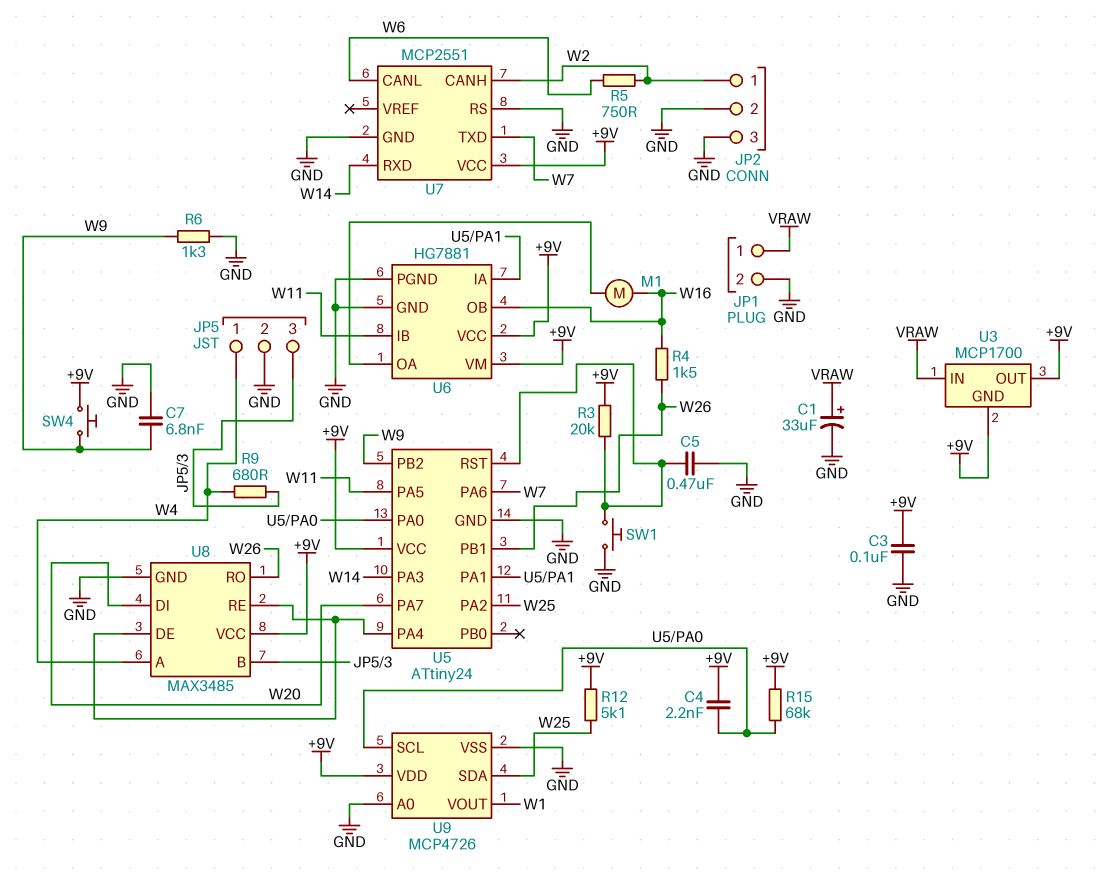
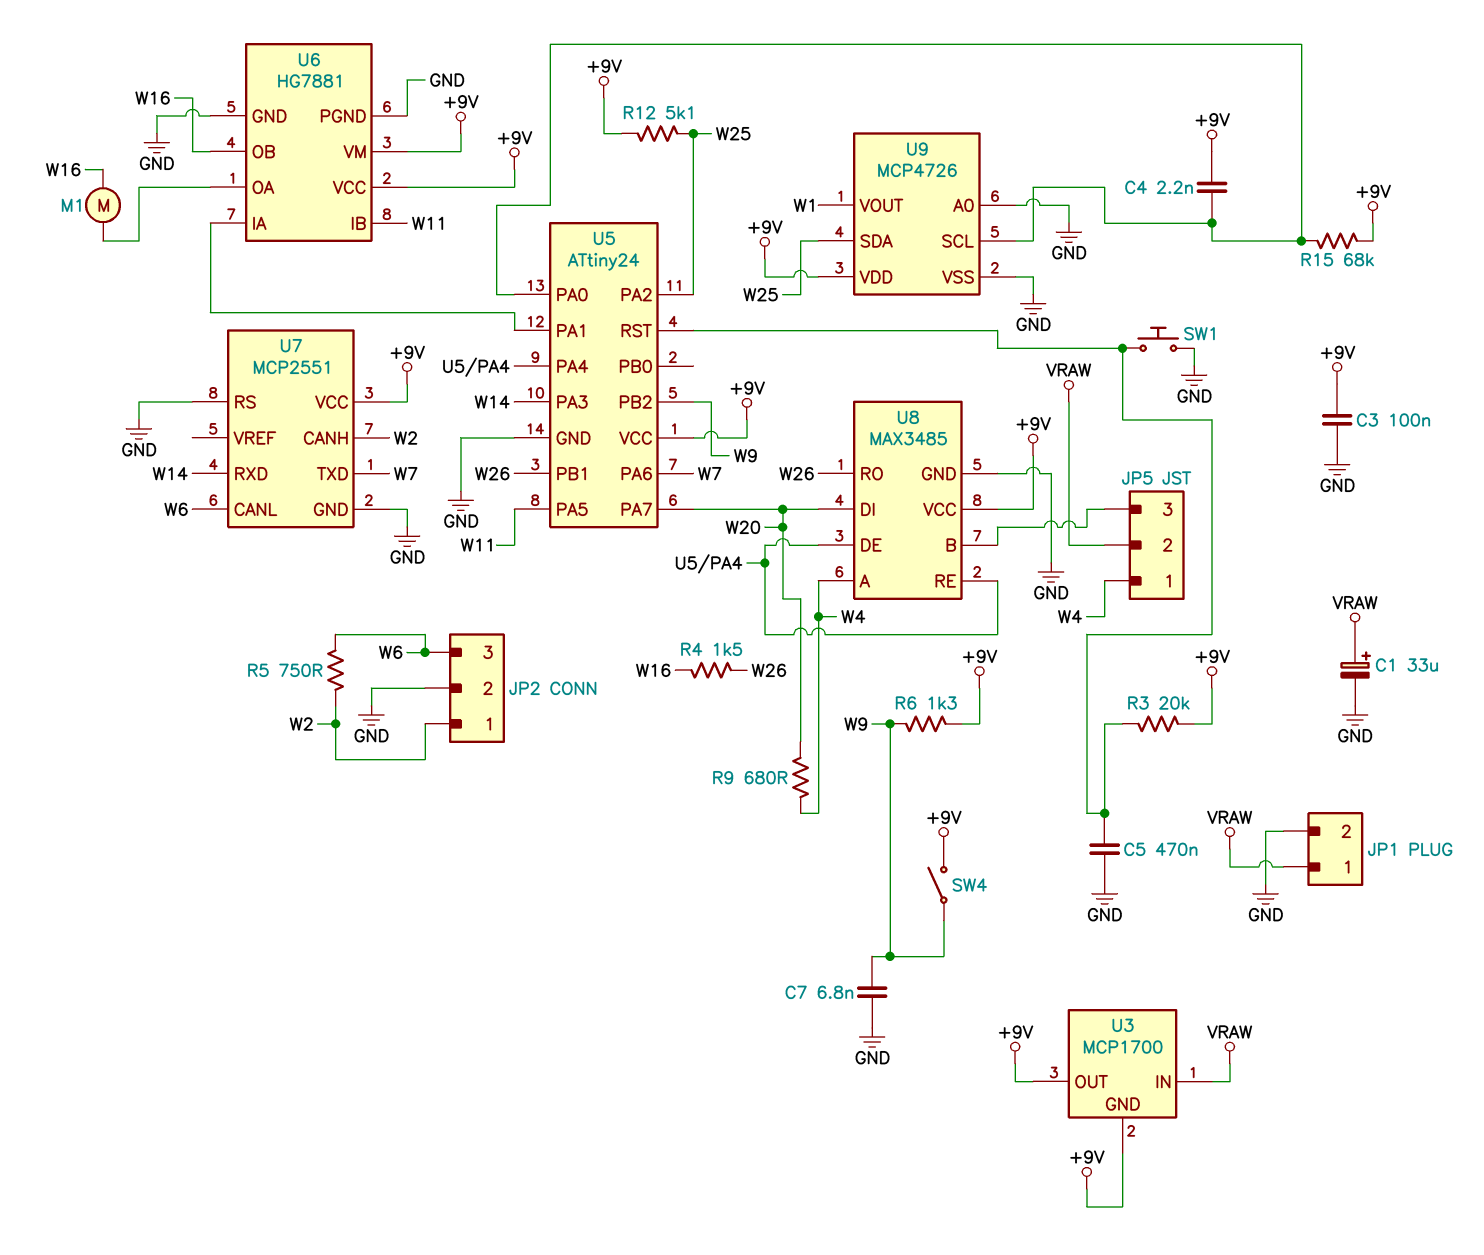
JP2 pin 3: GND -> W6
JP5 pin 2: GND -> VRAW
R6: 1.3k (GND, W9) -> 1.3k (+9V, W9)
R9: 680 (JP5/3, W4) -> 680 (W4, W20)
SW4: button (+9V, W9) -> switch (+9V, W9)

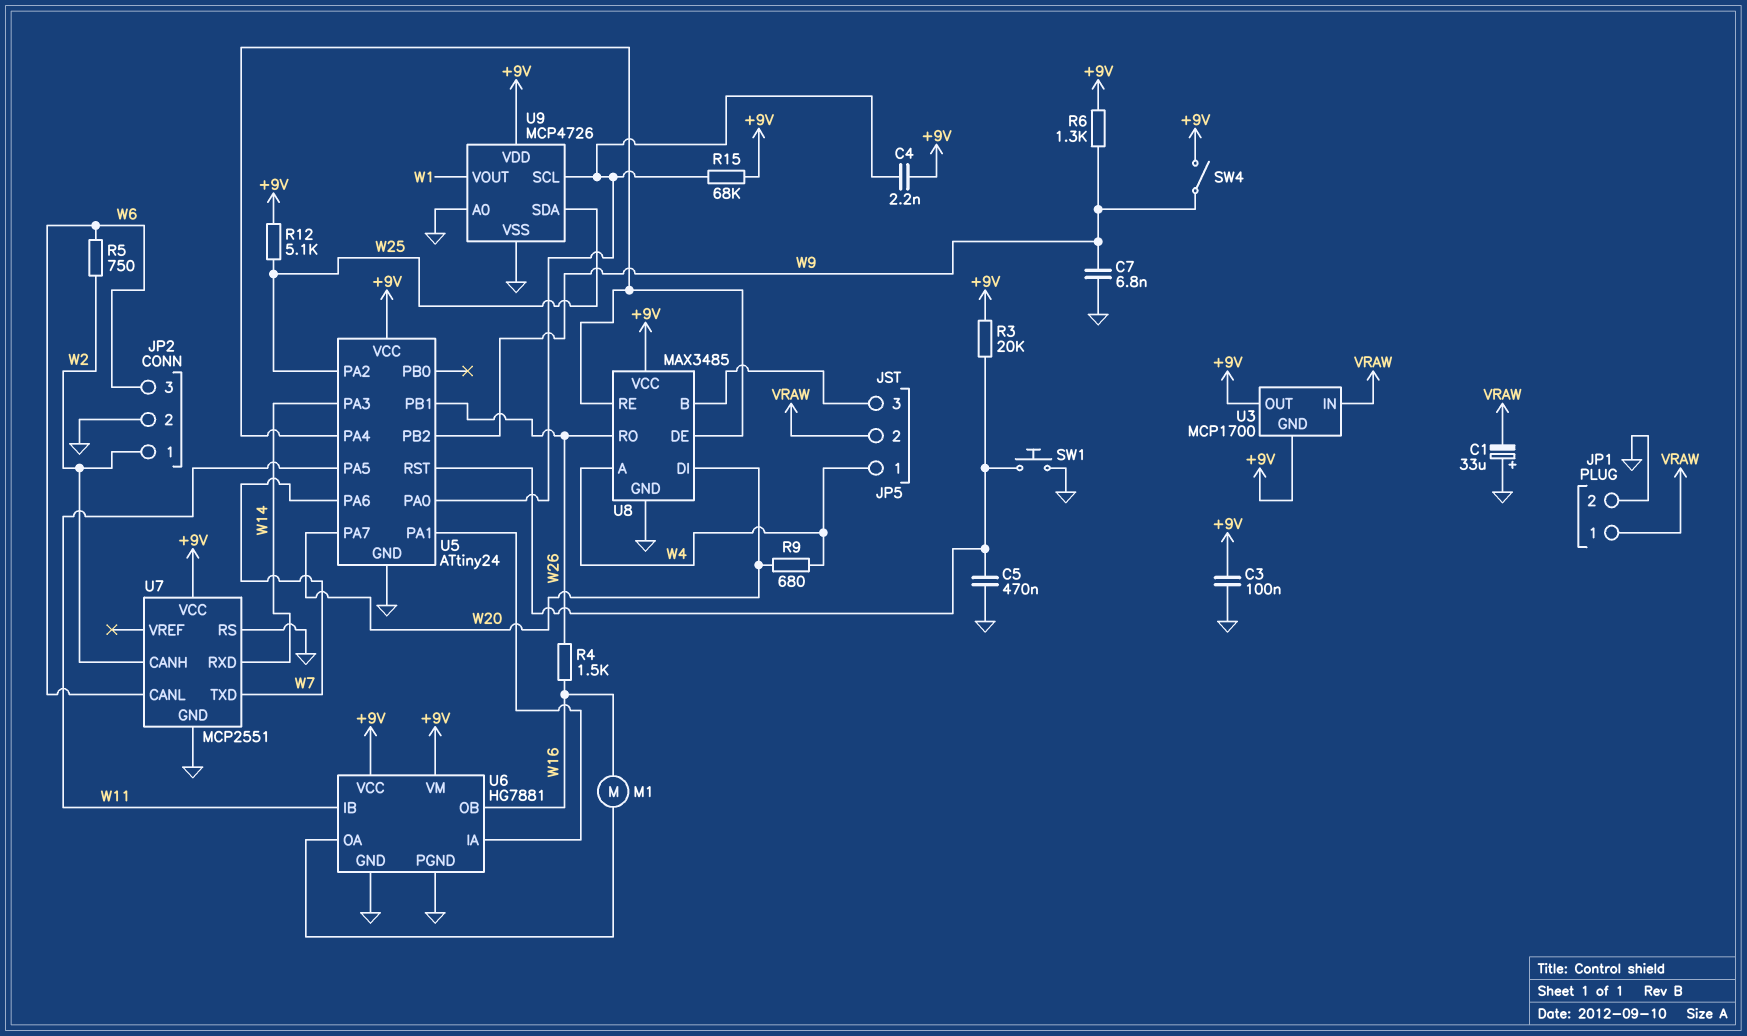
C1: 33uF (plus VRAW, minus GND) -> 33uF (plus GND, minus VRAW)

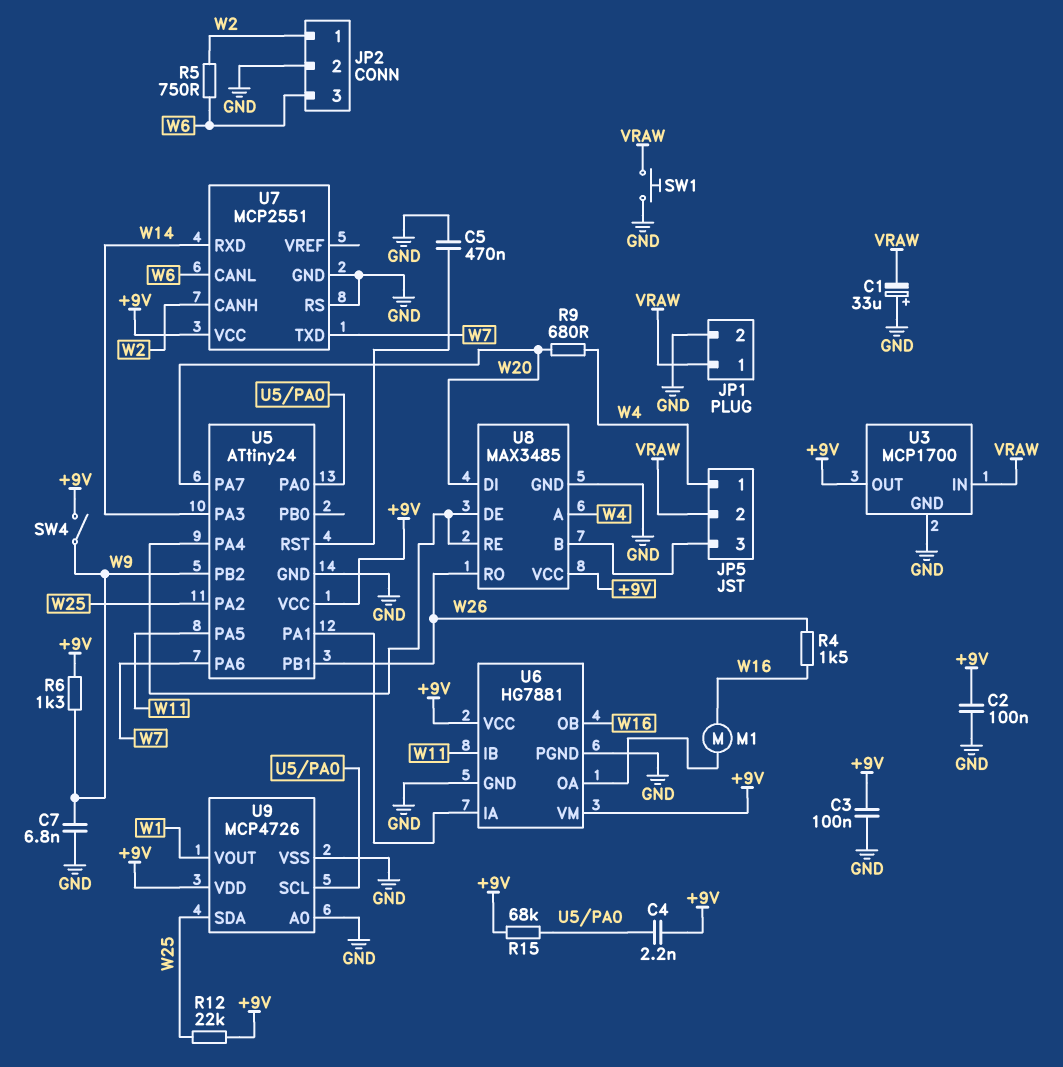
C2: none -> 100nF (+9V, GND)
R3: 20k (+9V, U5/RST) -> none
R12: 5.1k (+9V, W25) -> 22k (+9V, W25)
SW1: button (GND, U5/RST) -> button (GND, VRAW)
U3 pin GND: +9V -> GND

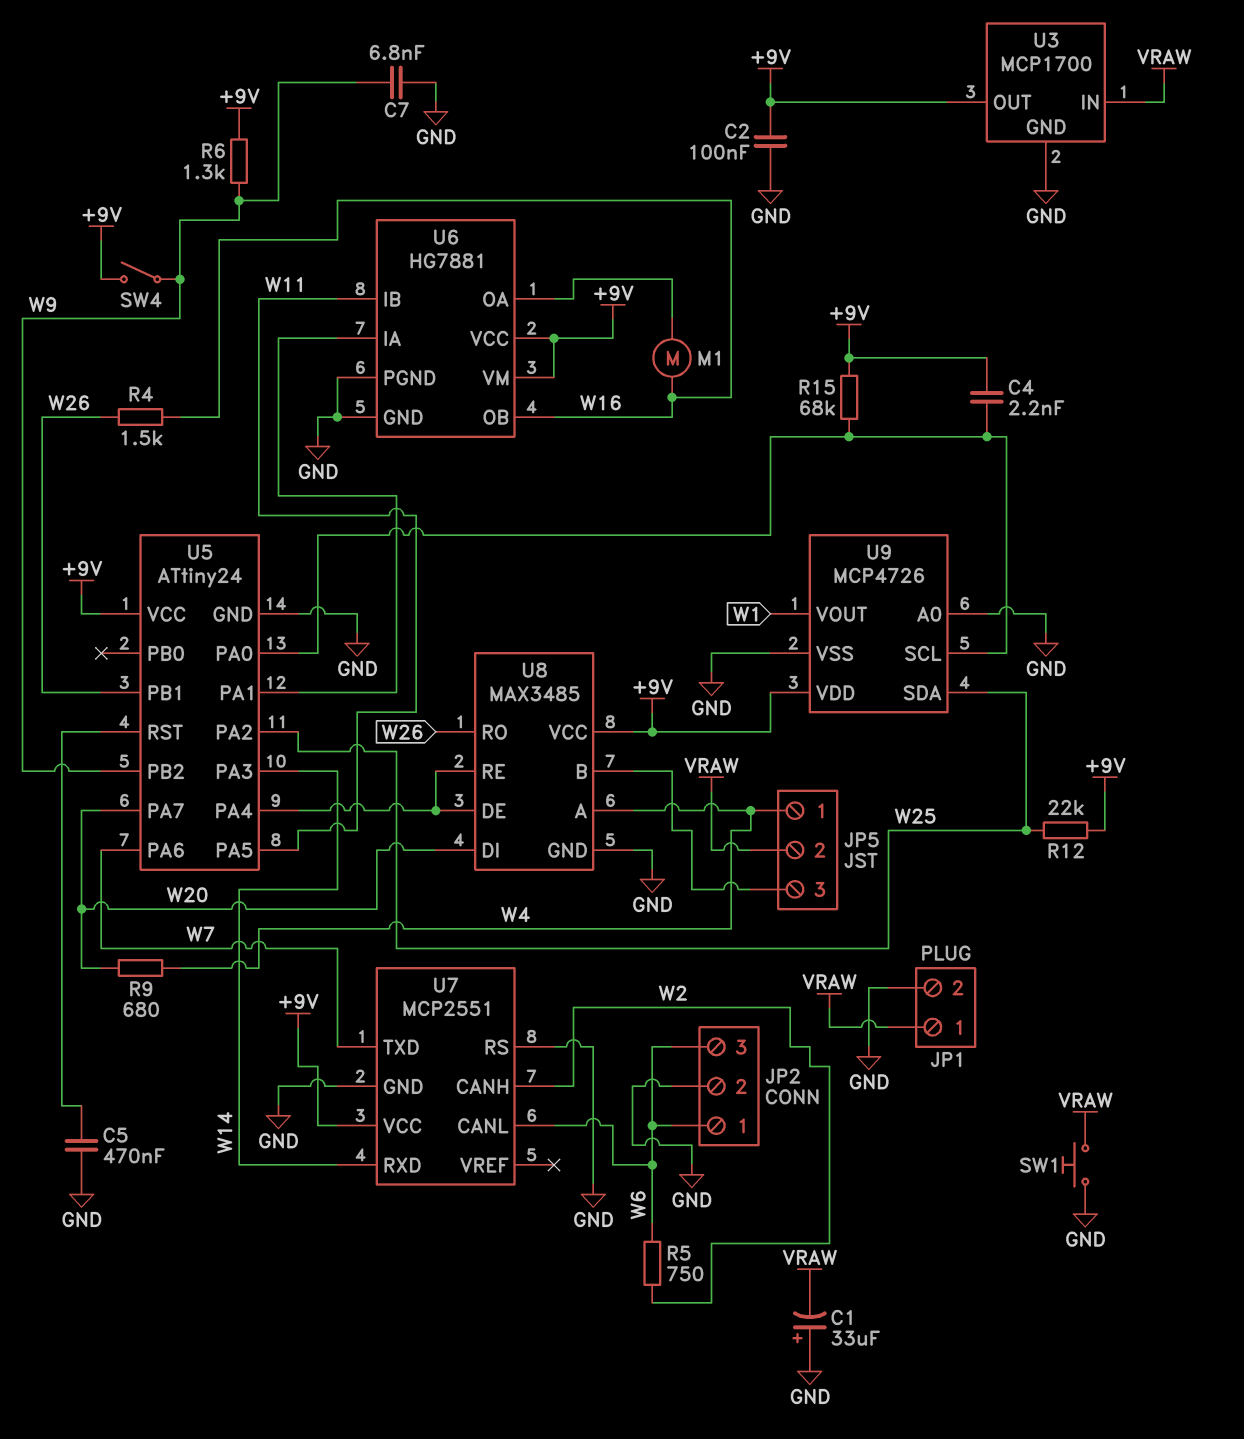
C3: 100nF (+9V, GND) -> none
JP2 pin 1: W2 -> W6

